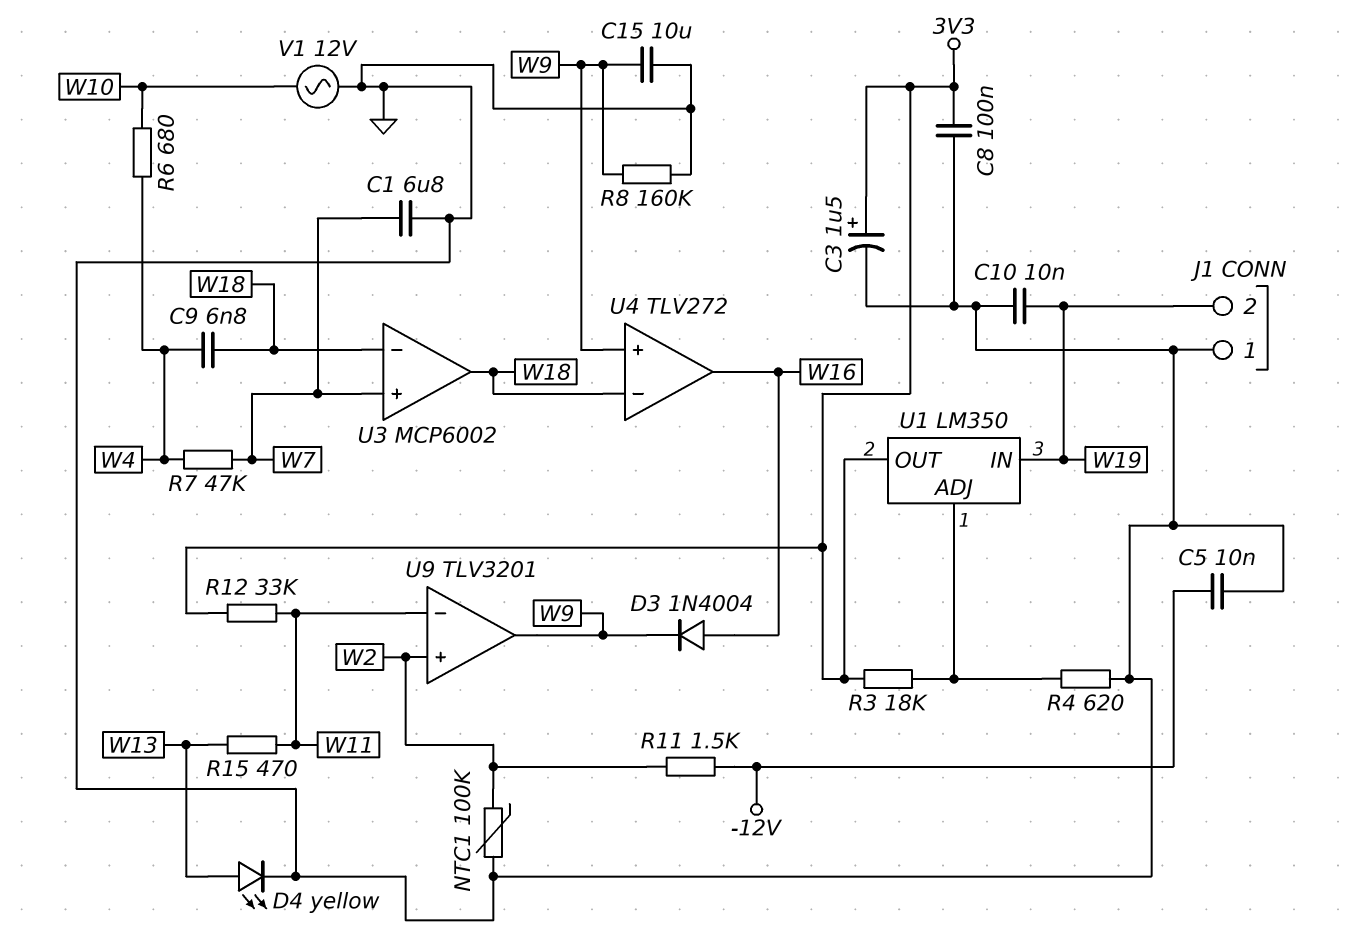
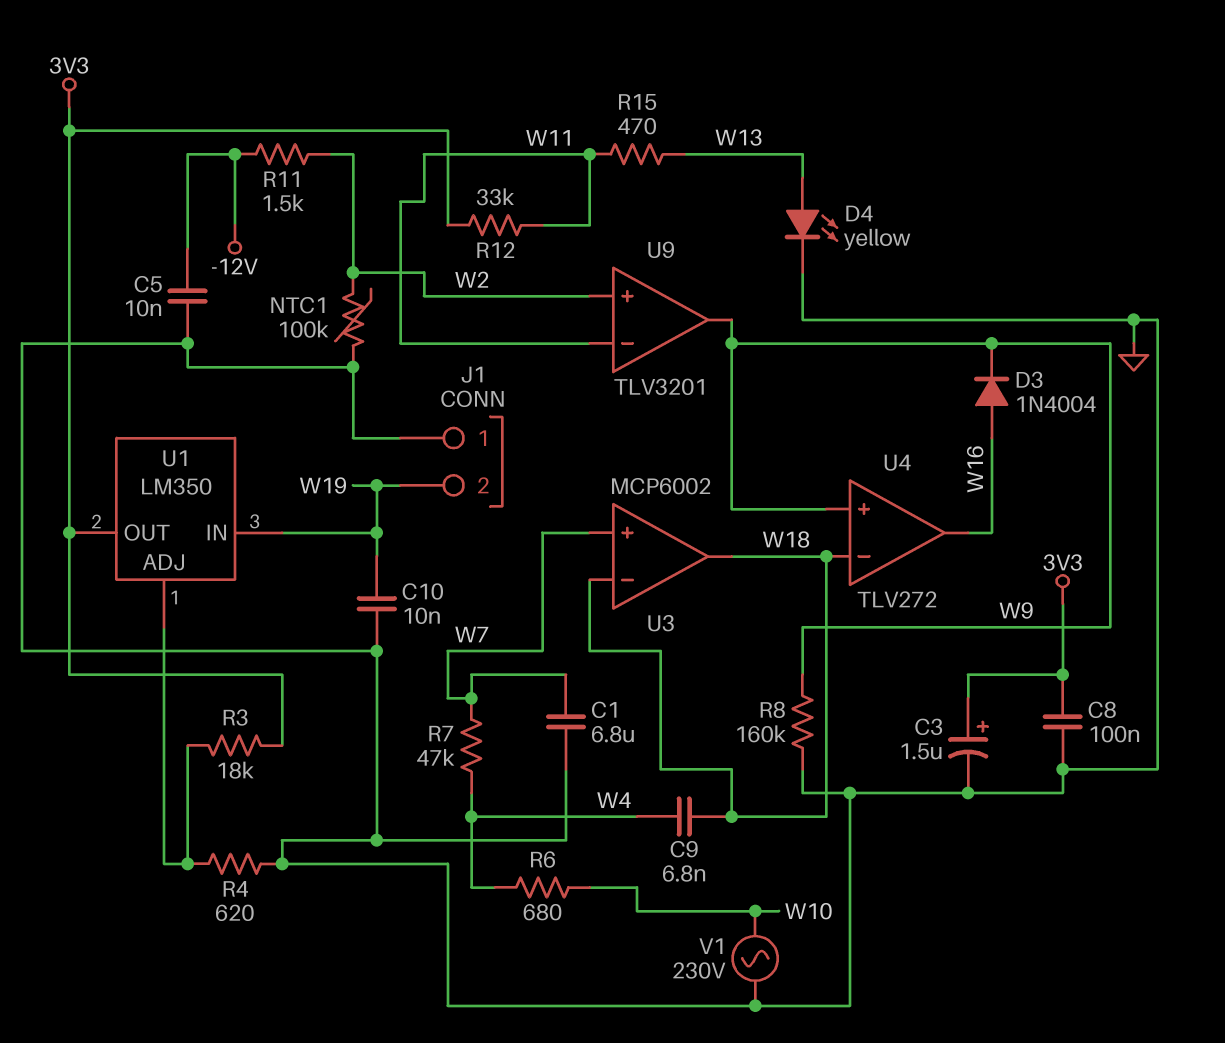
C15: 10uF (GND, W9) -> none
V1: AC 12V (GND, W10) -> AC 230V (GND, W10)

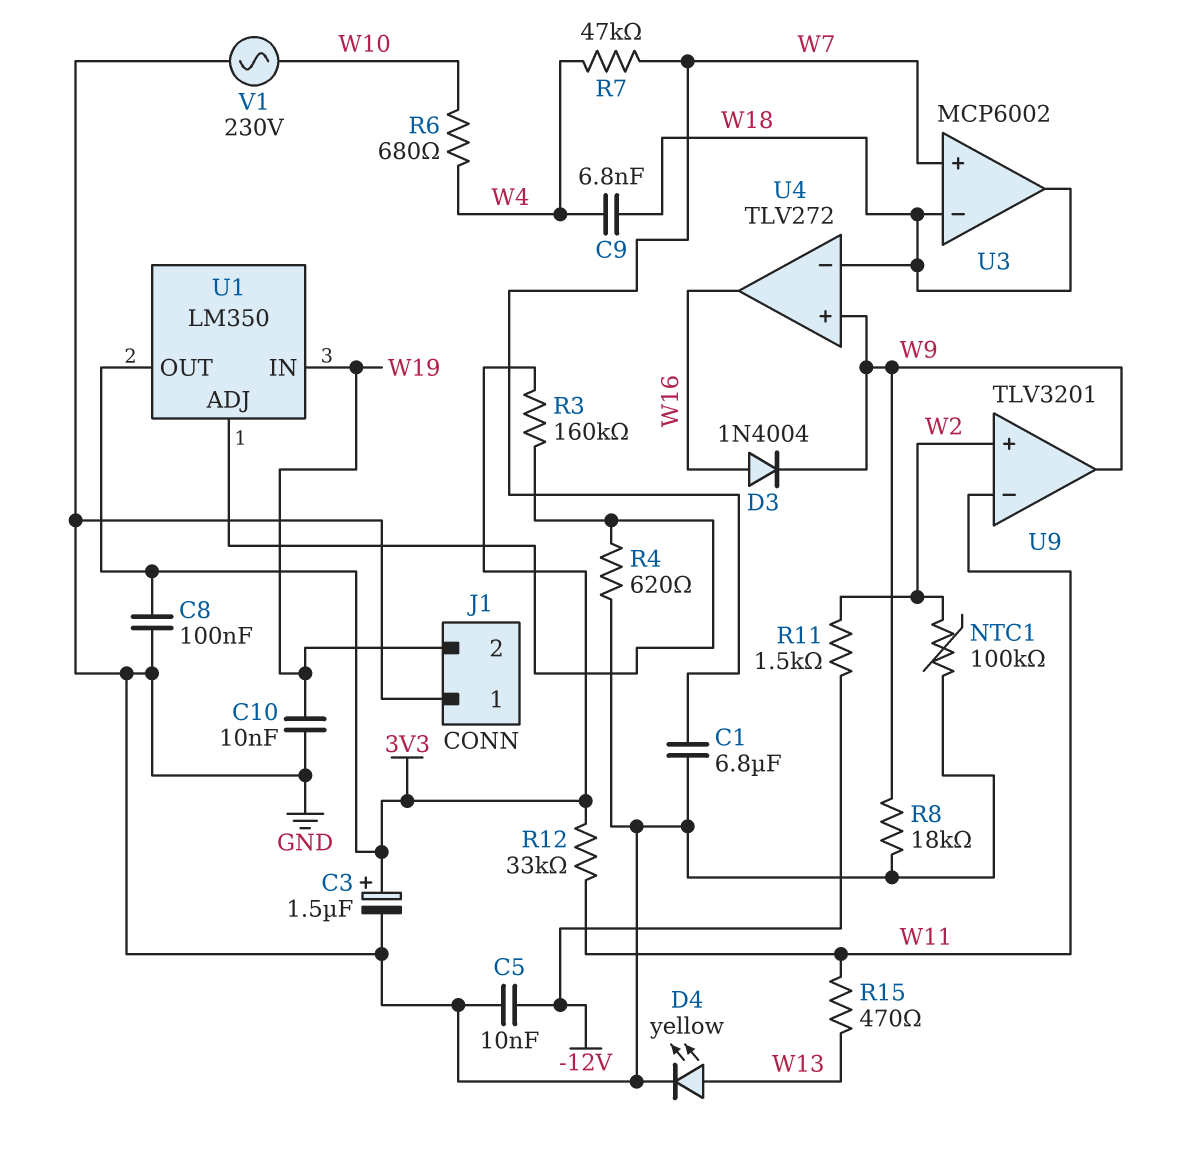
R3: 18k (3V3, U1/ADJ) -> 160k (3V3, U1/ADJ)
R8: 160k (GND, W9) -> 18k (GND, W9)

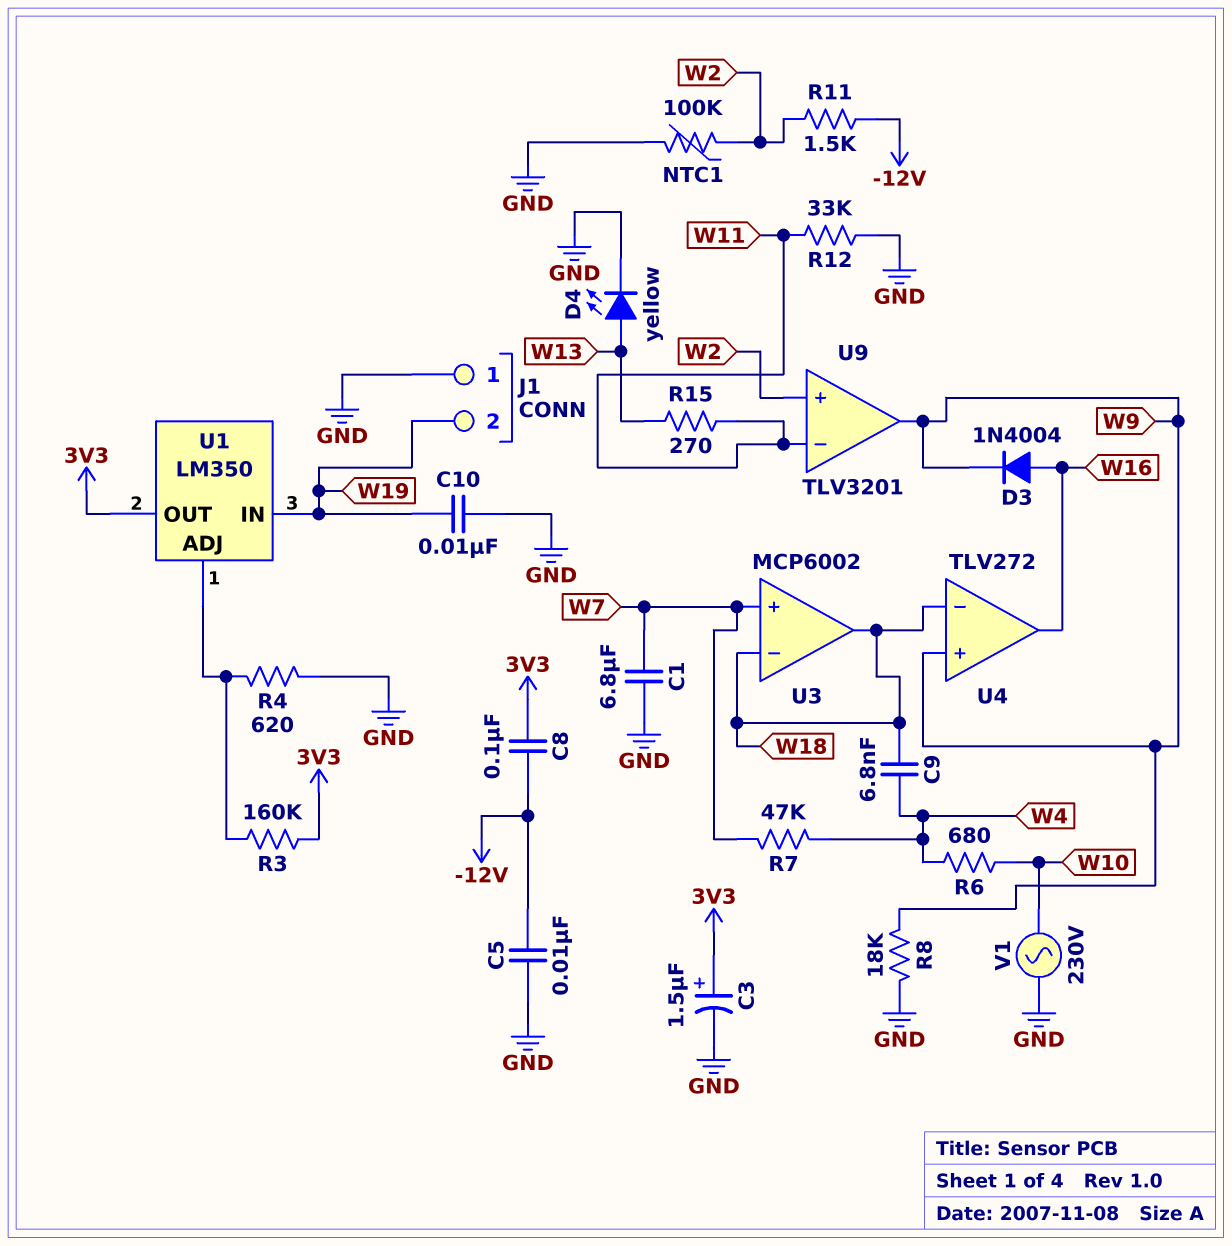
C8: 100nF (3V3, GND) -> 100nF (-12V, 3V3)
R12: 33k (3V3, W11) -> 33k (GND, W11)
R15: 470 (W11, W13) -> 270 (W11, W13)

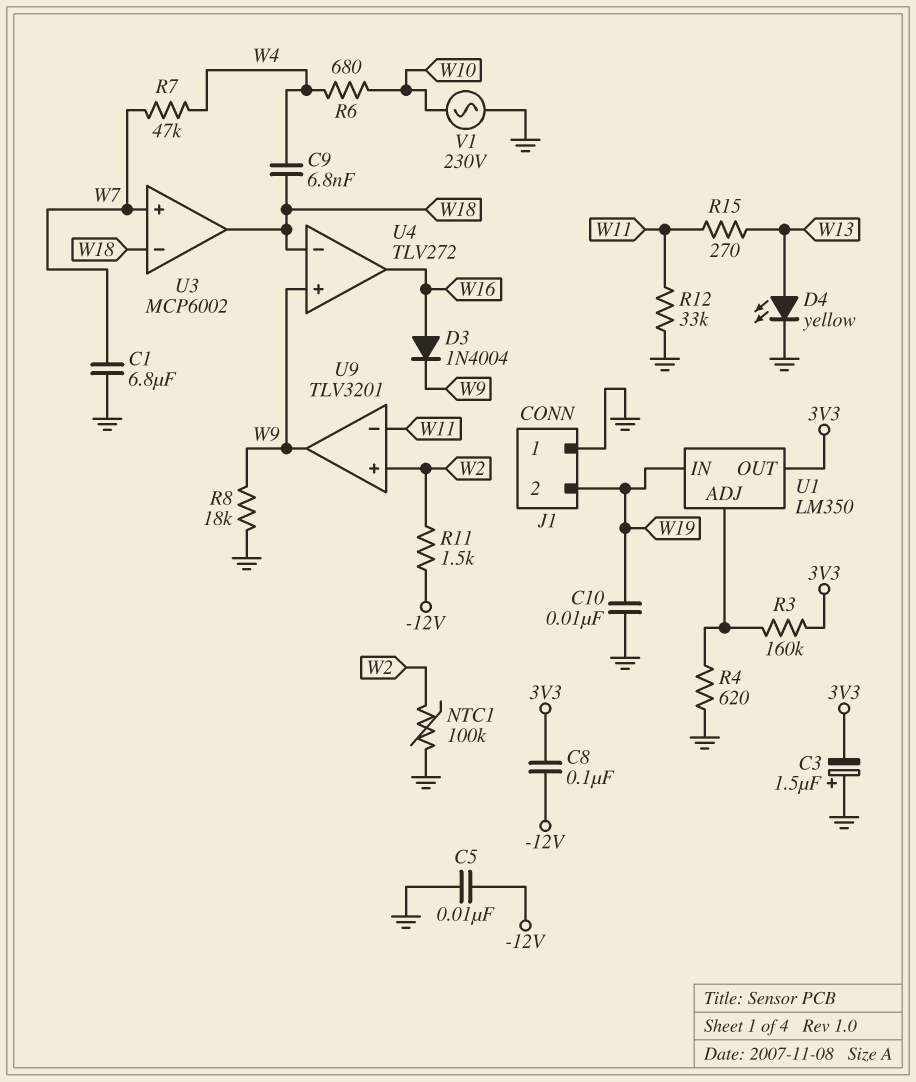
C3: 1.5uF (plus 3V3, minus GND) -> 1.5uF (plus GND, minus 3V3)

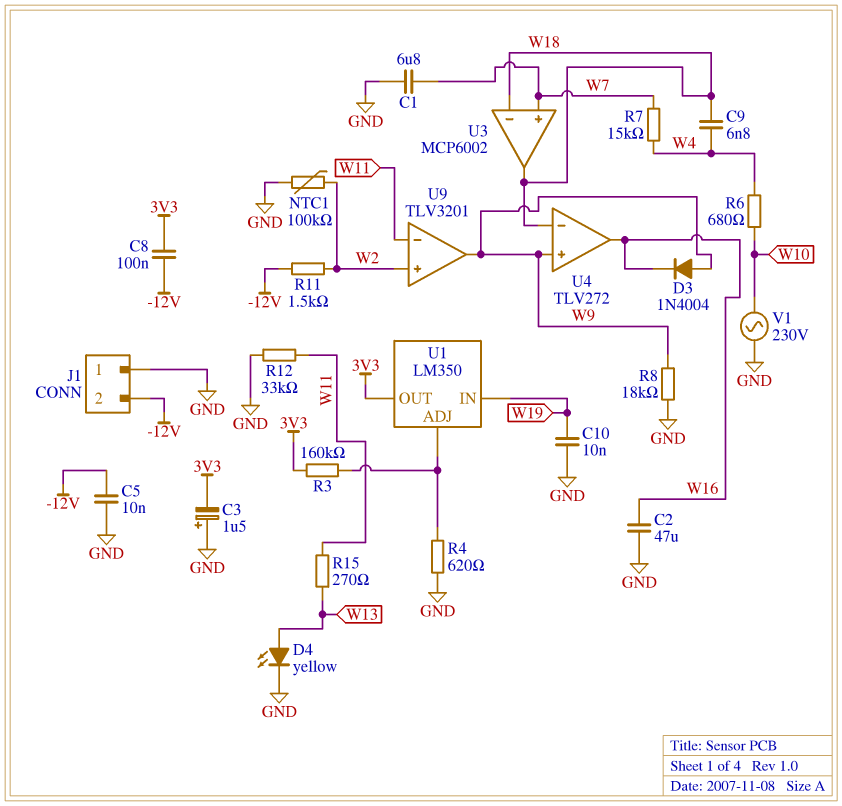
C2: none -> 47uF (GND, W16)
D3: diode 1N4004 (A W16, K W9) -> diode 1N4004 (A W9, K W16)
J1 pin 2: W19 -> -12V
R7: 47k (W4, W7) -> 15k (W4, W7)

